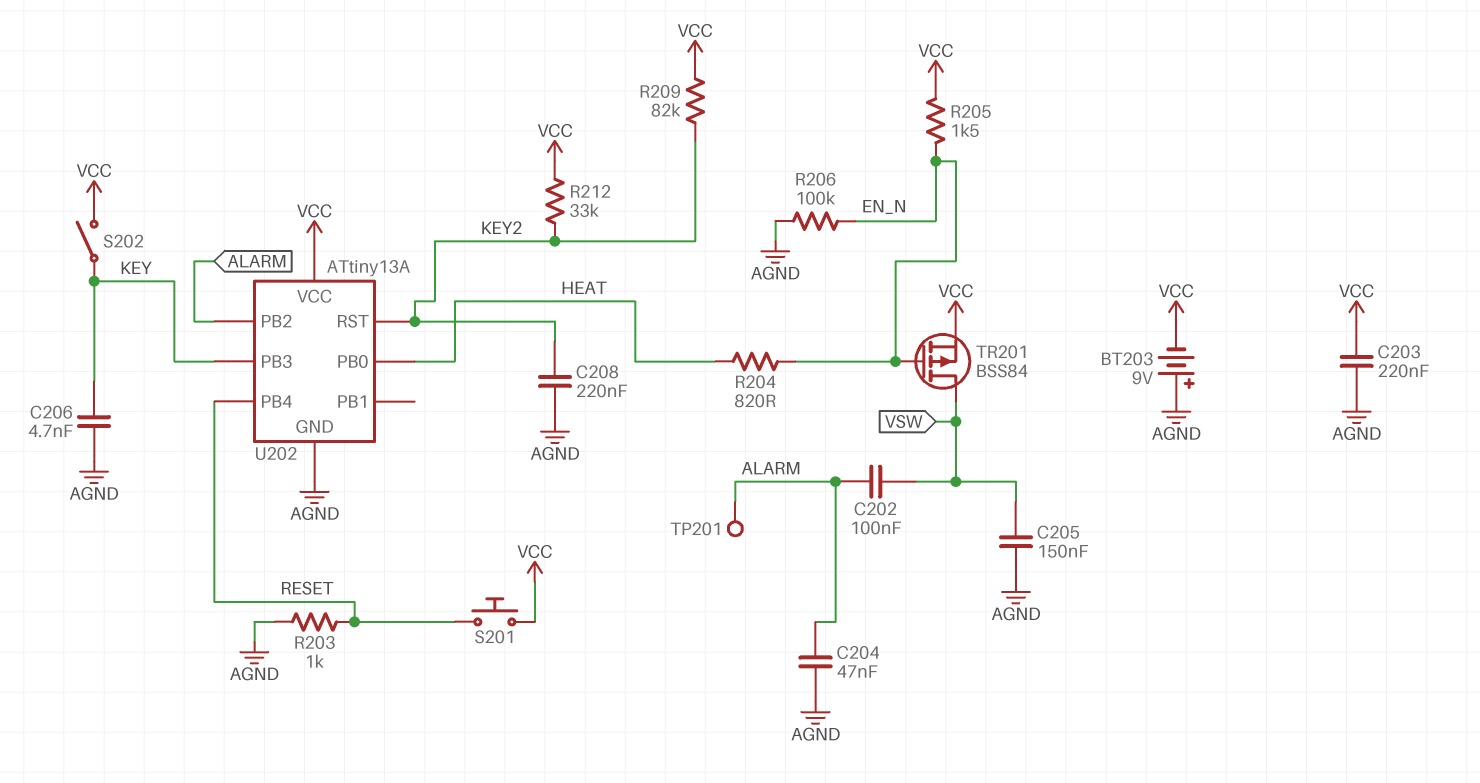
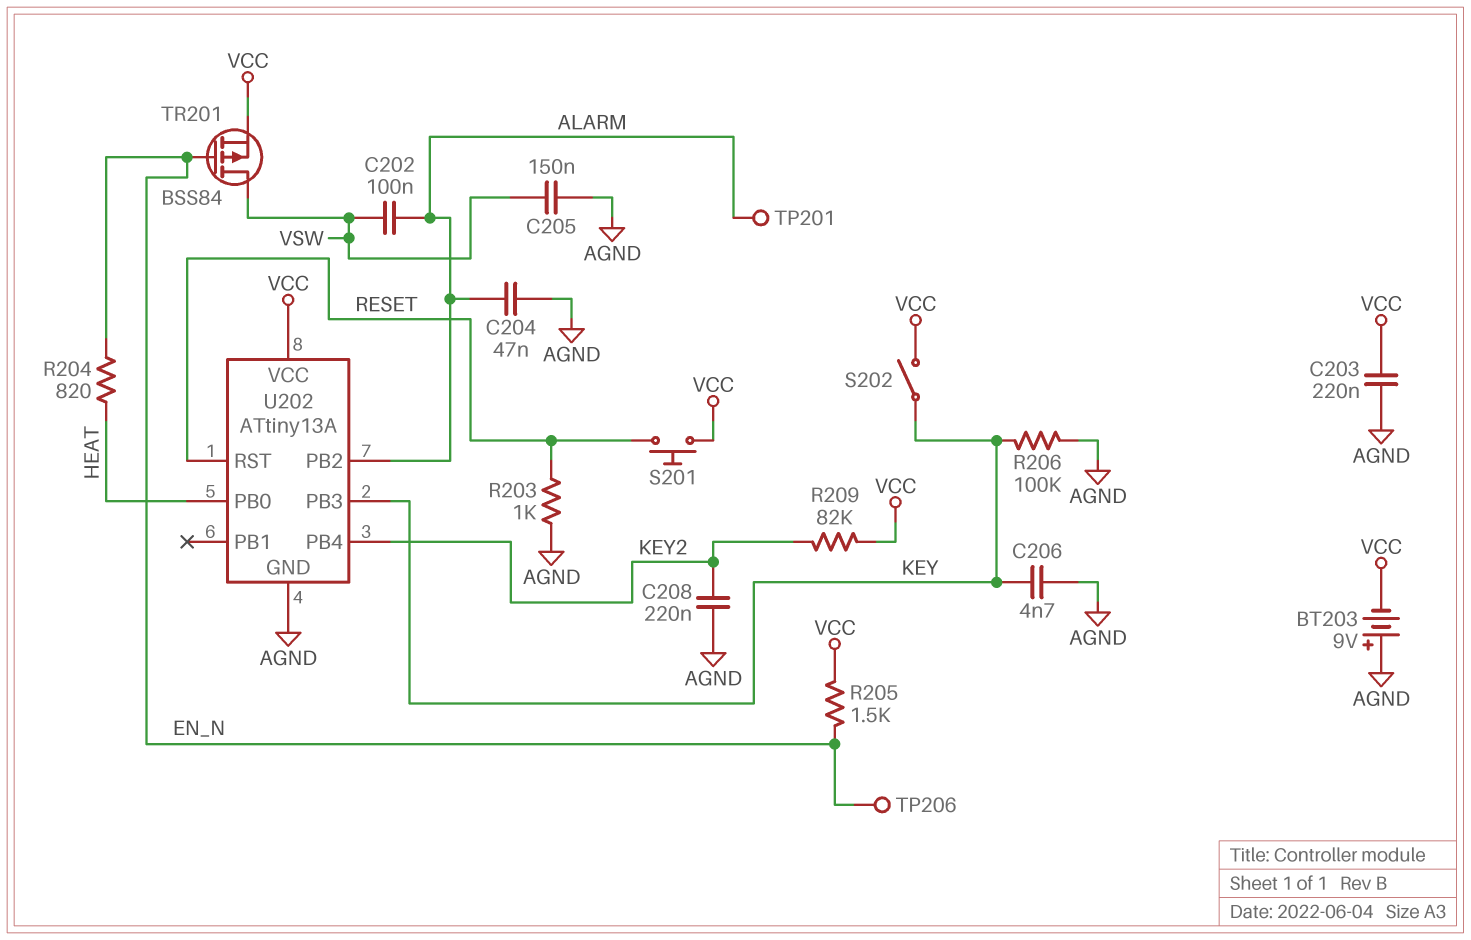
R206: 100k (AGND, EN_N) -> 100k (AGND, KEY)
R212: 33k (KEY2, VCC) -> none
TP206: none -> test point (EN_N)
U202 pin PB4: RESET -> KEY2
U202 pin RST: KEY2 -> RESET

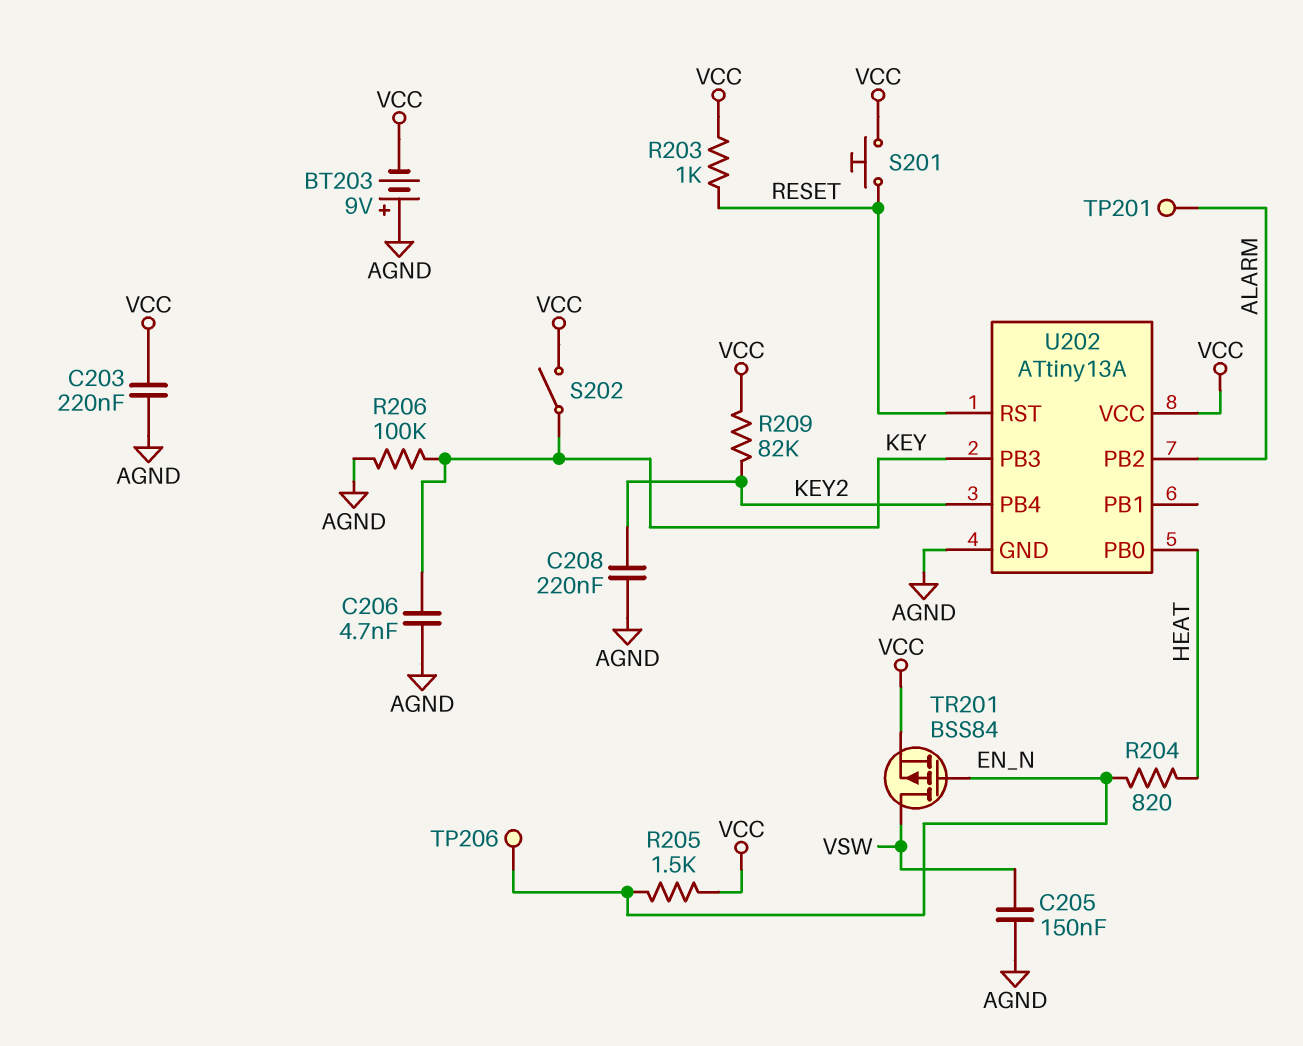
C202: 100nF (ALARM, VSW) -> none
C204: 47nF (AGND, ALARM) -> none
R203: 1k (AGND, RESET) -> 1k (RESET, VCC)

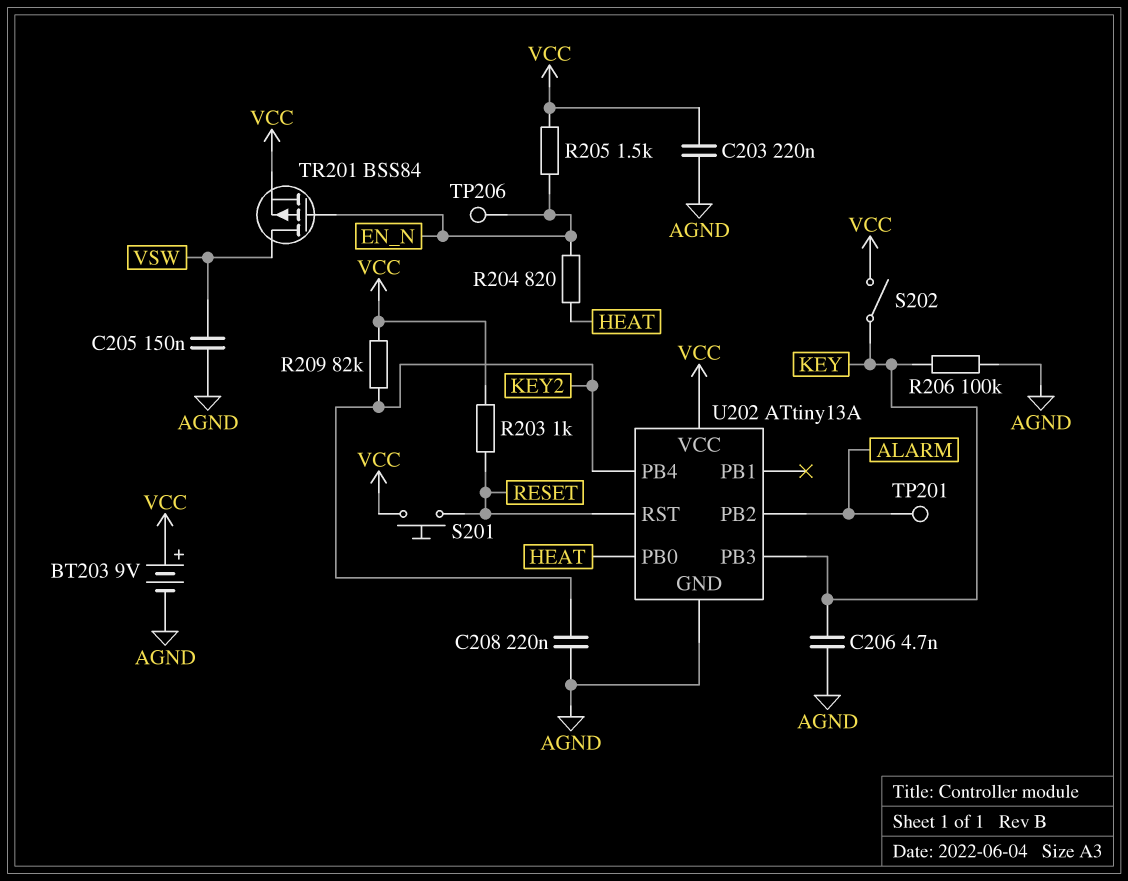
BT203: 9V (plus AGND, minus VCC) -> 9V (plus VCC, minus AGND)

